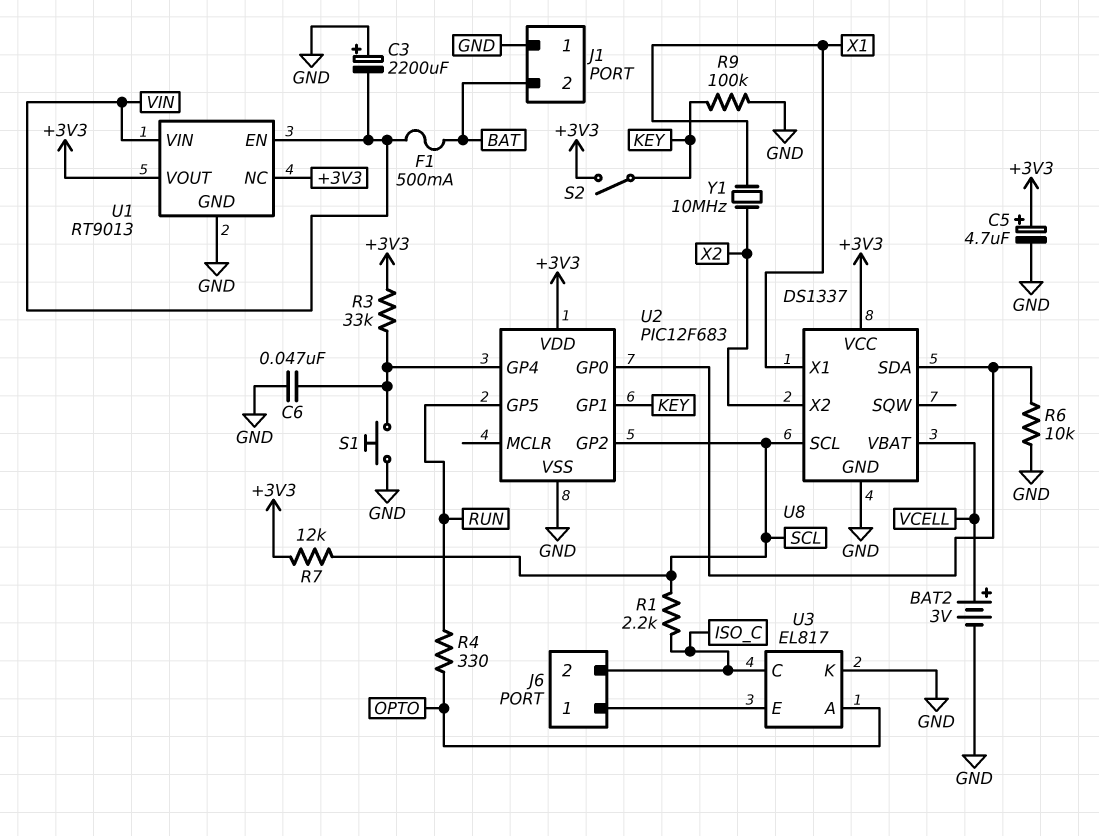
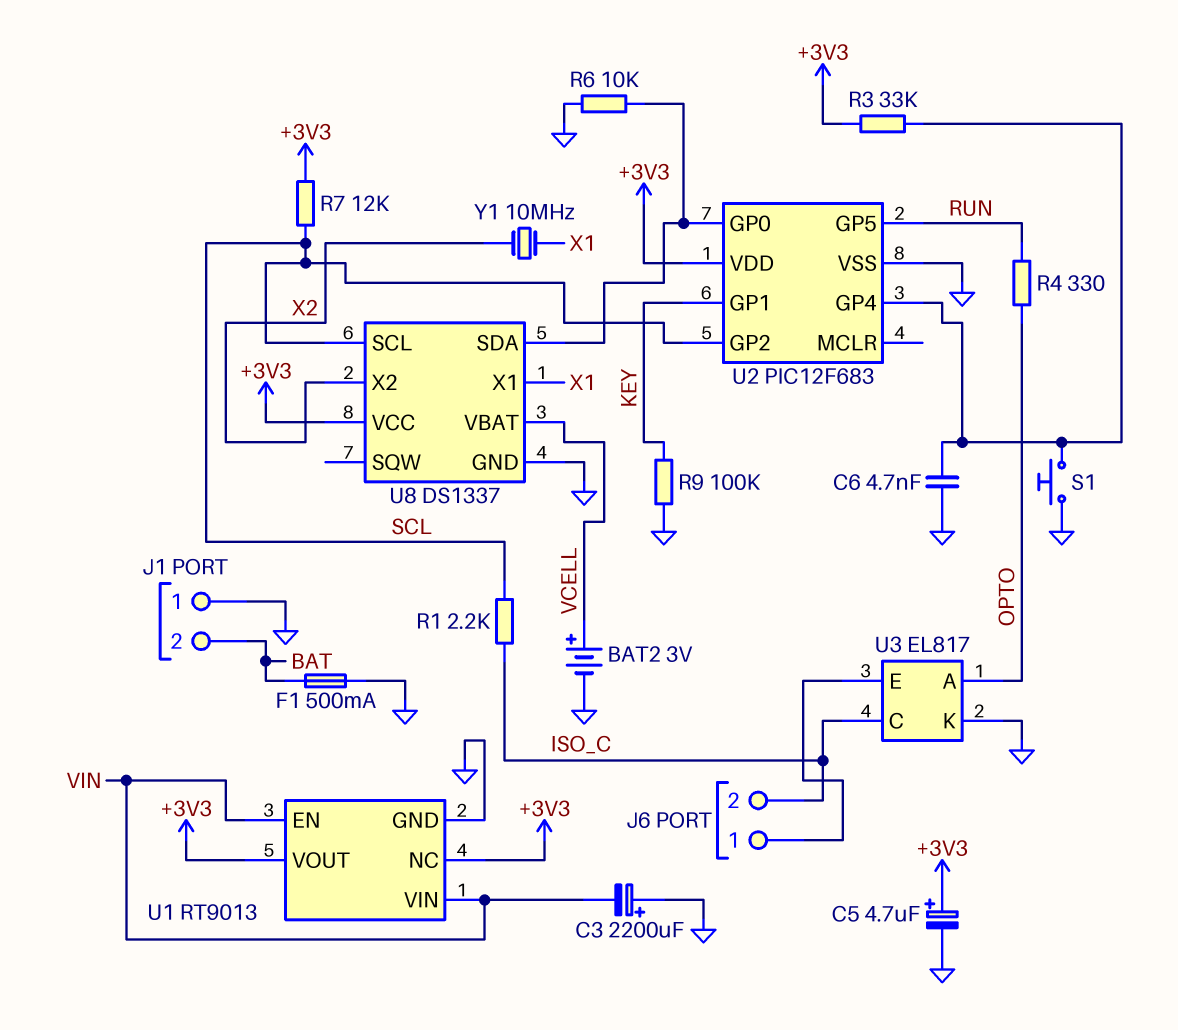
C6: 47nF (GND, U2/GP4) -> 4.7nF (GND, U2/GP4)
F1: 500mA (BAT, VIN) -> 500mA (BAT, GND)
S2: switch (+3V3, KEY) -> none

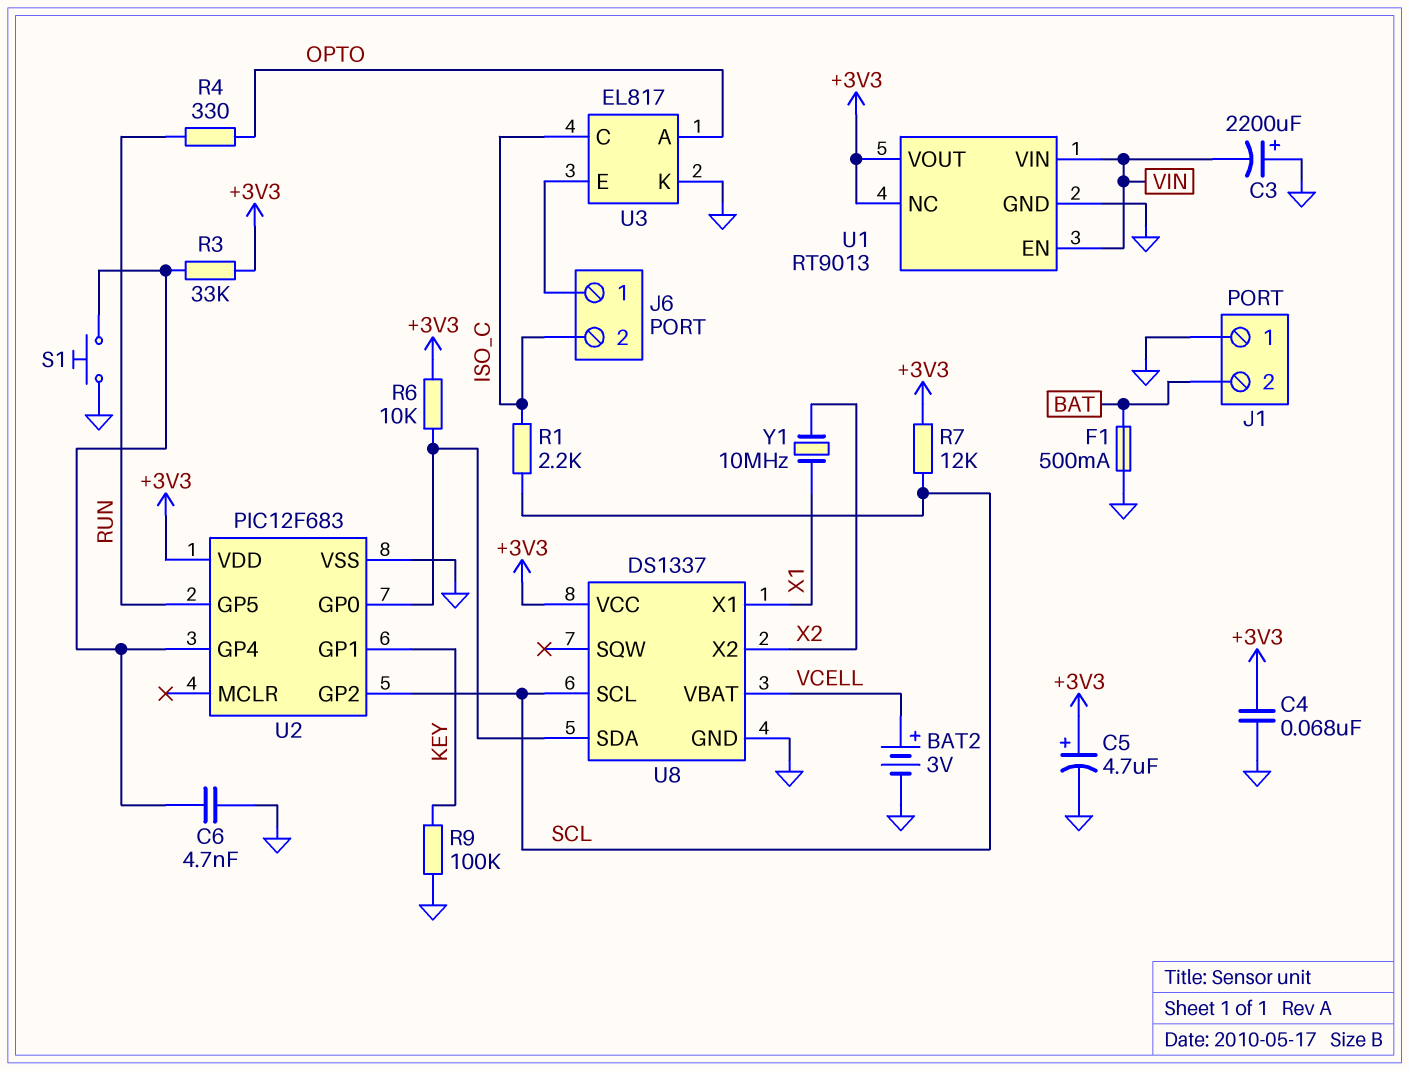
C4: none -> 68nF (+3V3, GND)
R6: 10k (GND, U2/GP0) -> 10k (+3V3, U2/GP0)

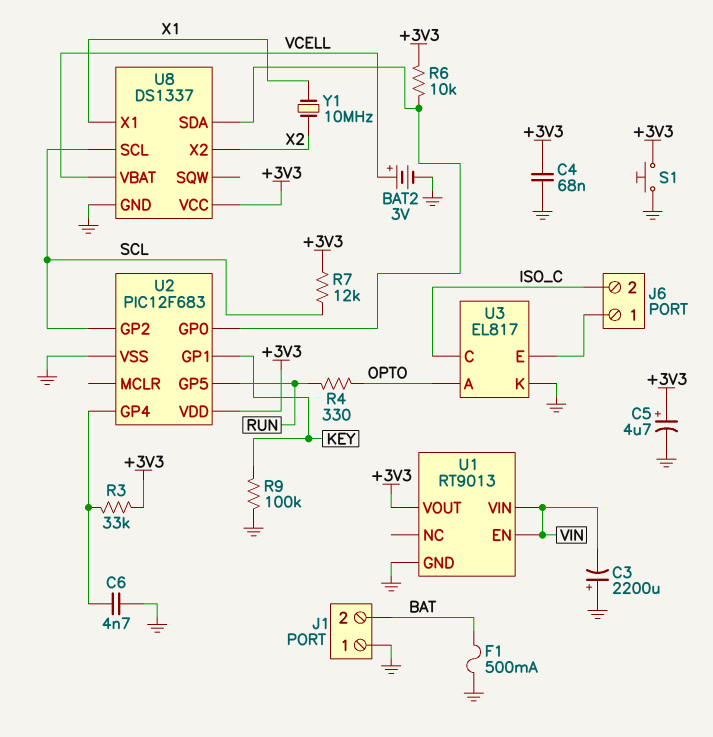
R1: 2.2k (ISO_C, SCL) -> none
S1: button (GND, U2/GP4) -> button (+3V3, GND)
U1 pin NC: +3V3 -> none

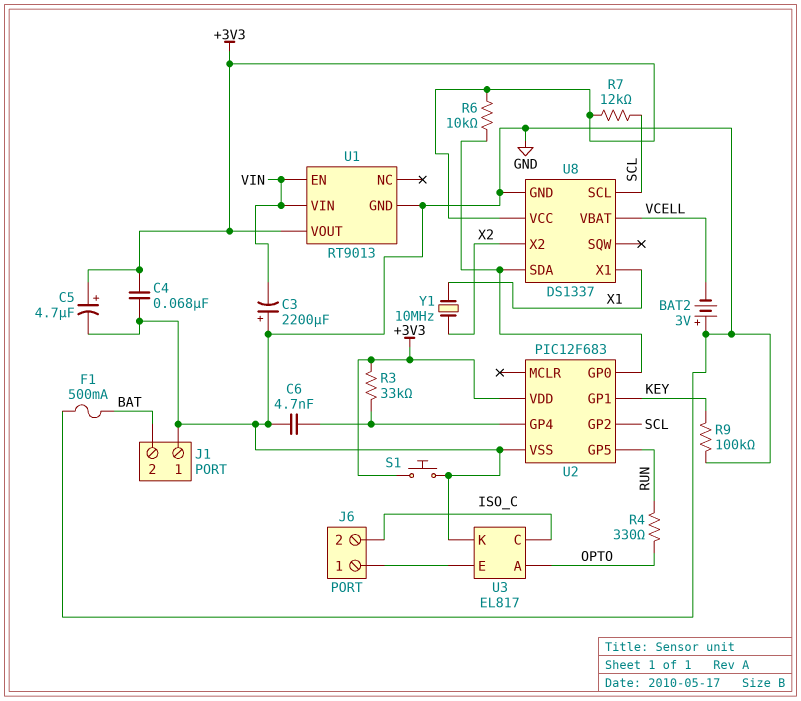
BAT2: 3V (plus VCELL, minus GND) -> 3V (plus GND, minus VCELL)

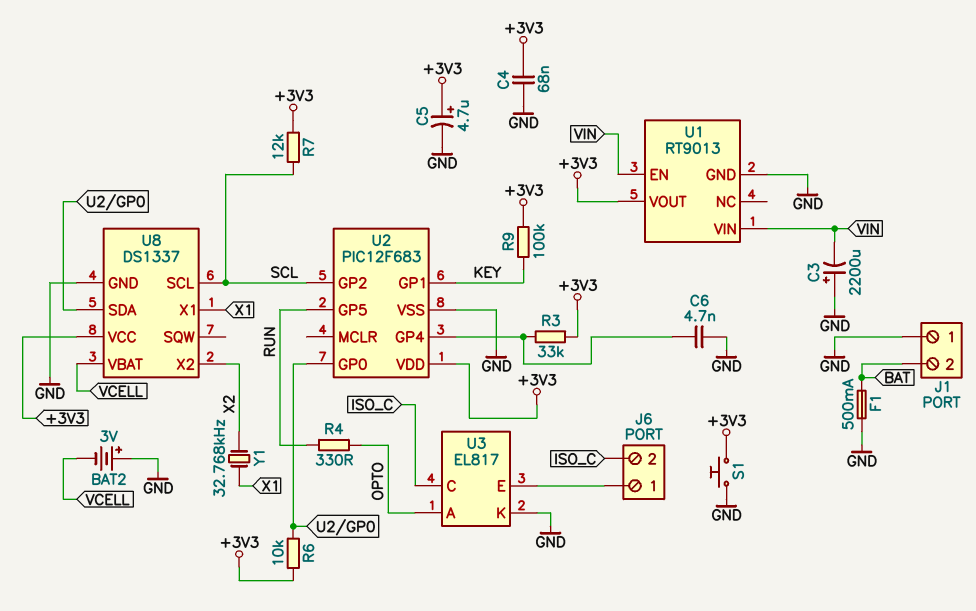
R9: 100k (GND, KEY) -> 100k (+3V3, KEY)
Y1: 10MHz (X1, X2) -> 32.768kHz (X1, X2)

